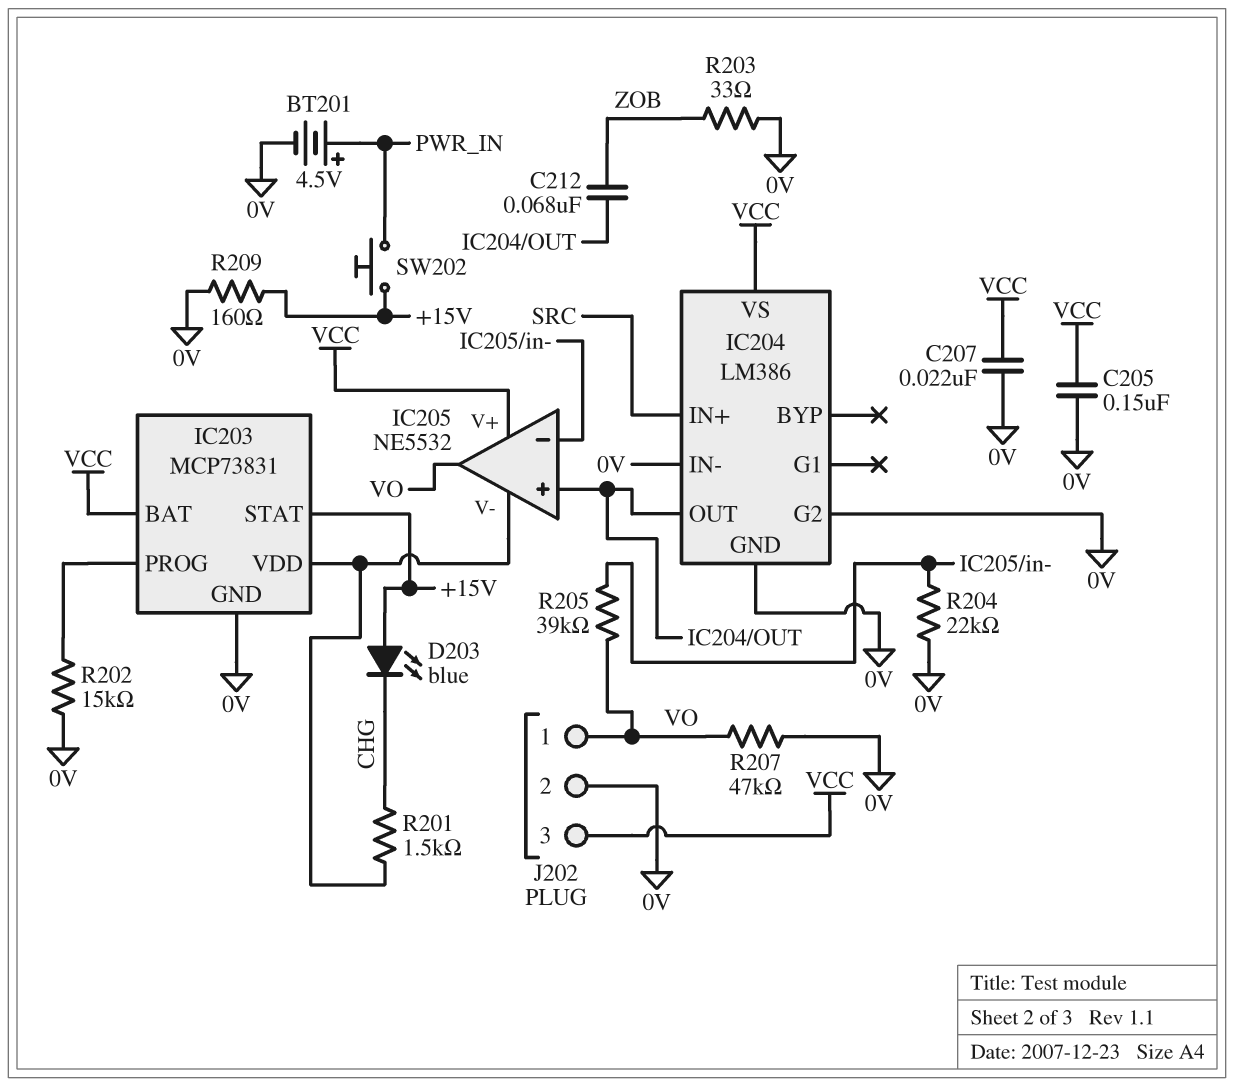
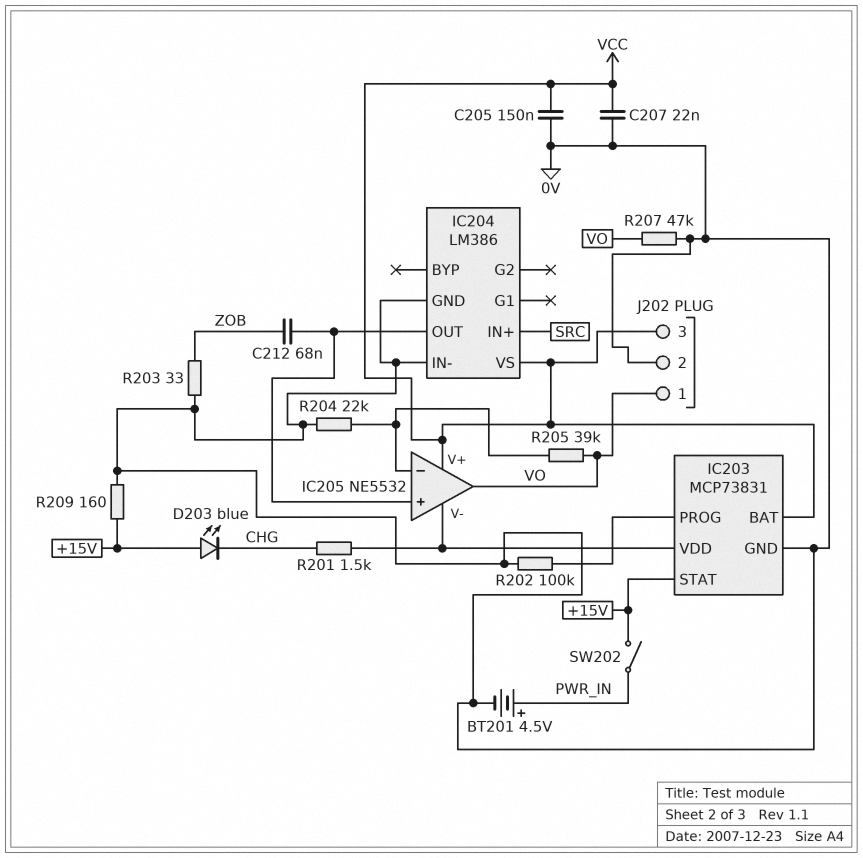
IC204 pin G2: 0V -> none
R202: 15k (0V, IC203/PROG) -> 100k (0V, IC203/PROG)
SW202: button (+15V, PWR_IN) -> switch (+15V, PWR_IN)

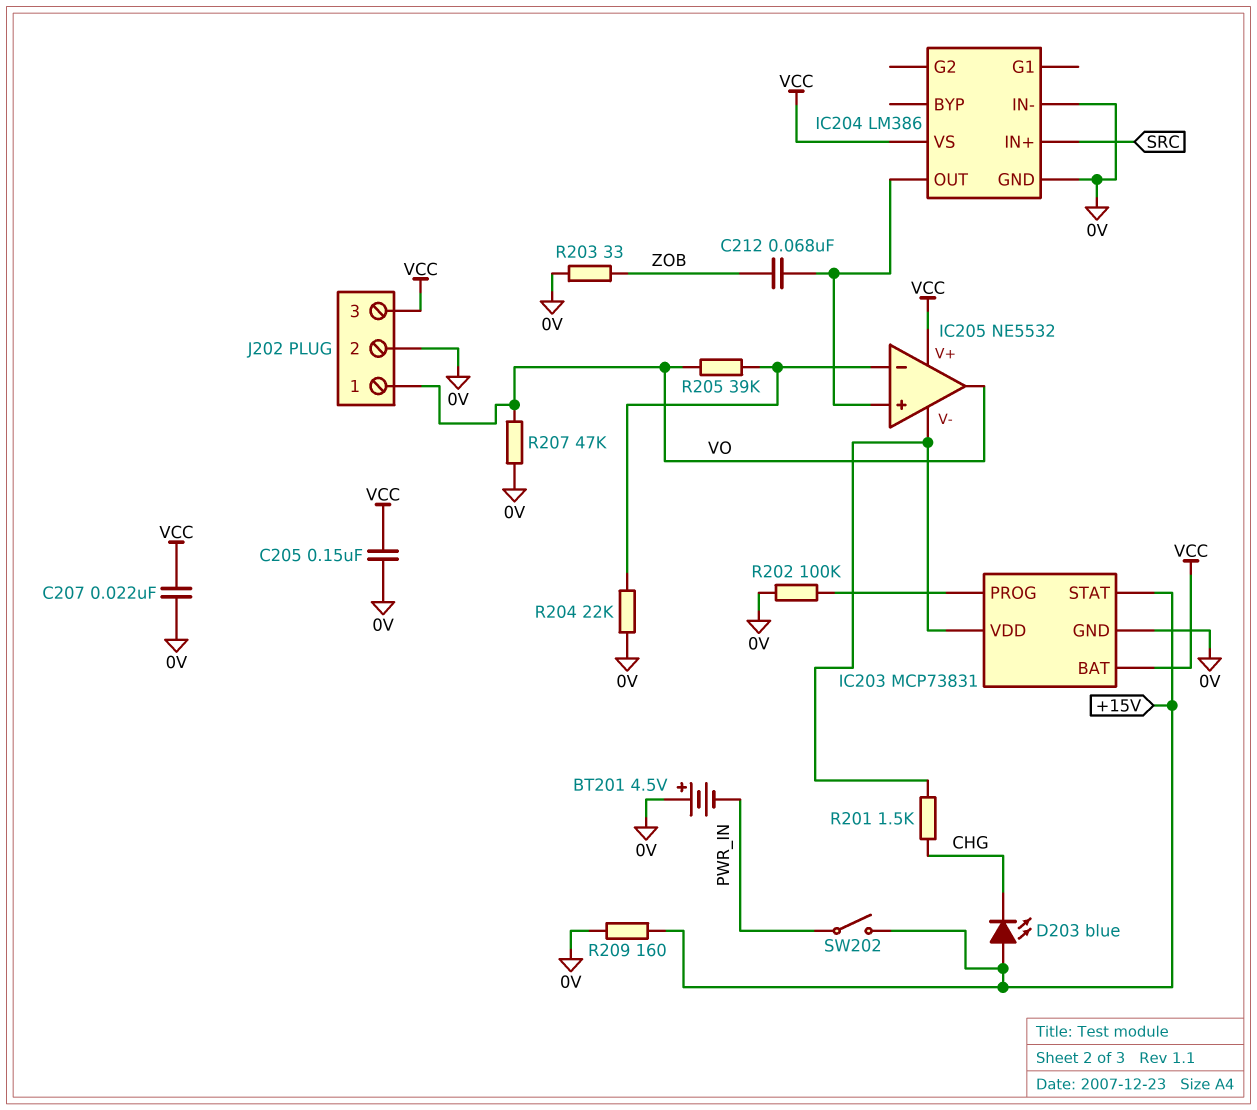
BT201: 4.5V (plus PWR_IN, minus 0V) -> 4.5V (plus 0V, minus PWR_IN)

